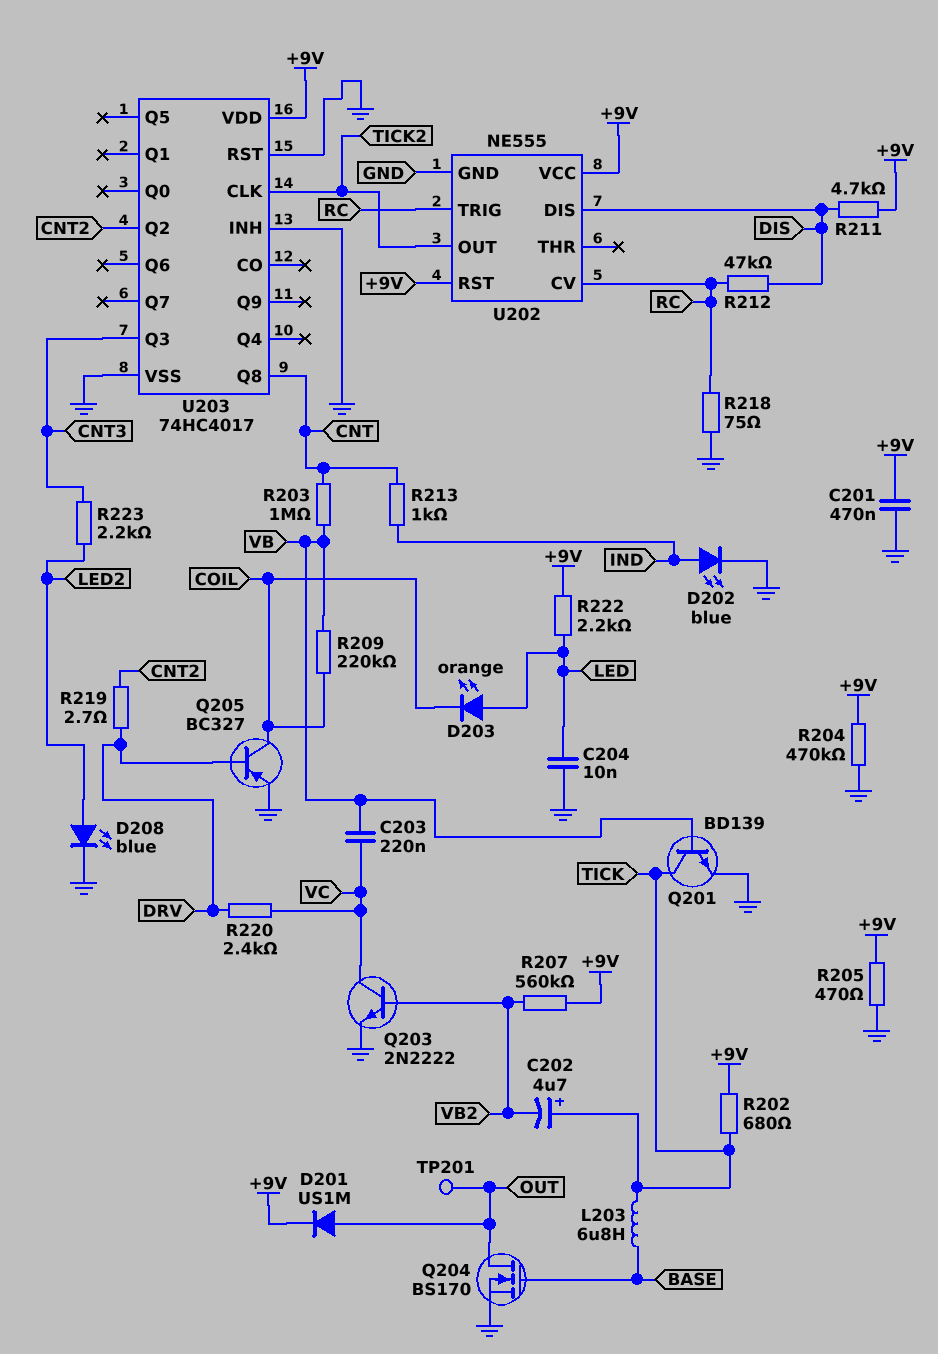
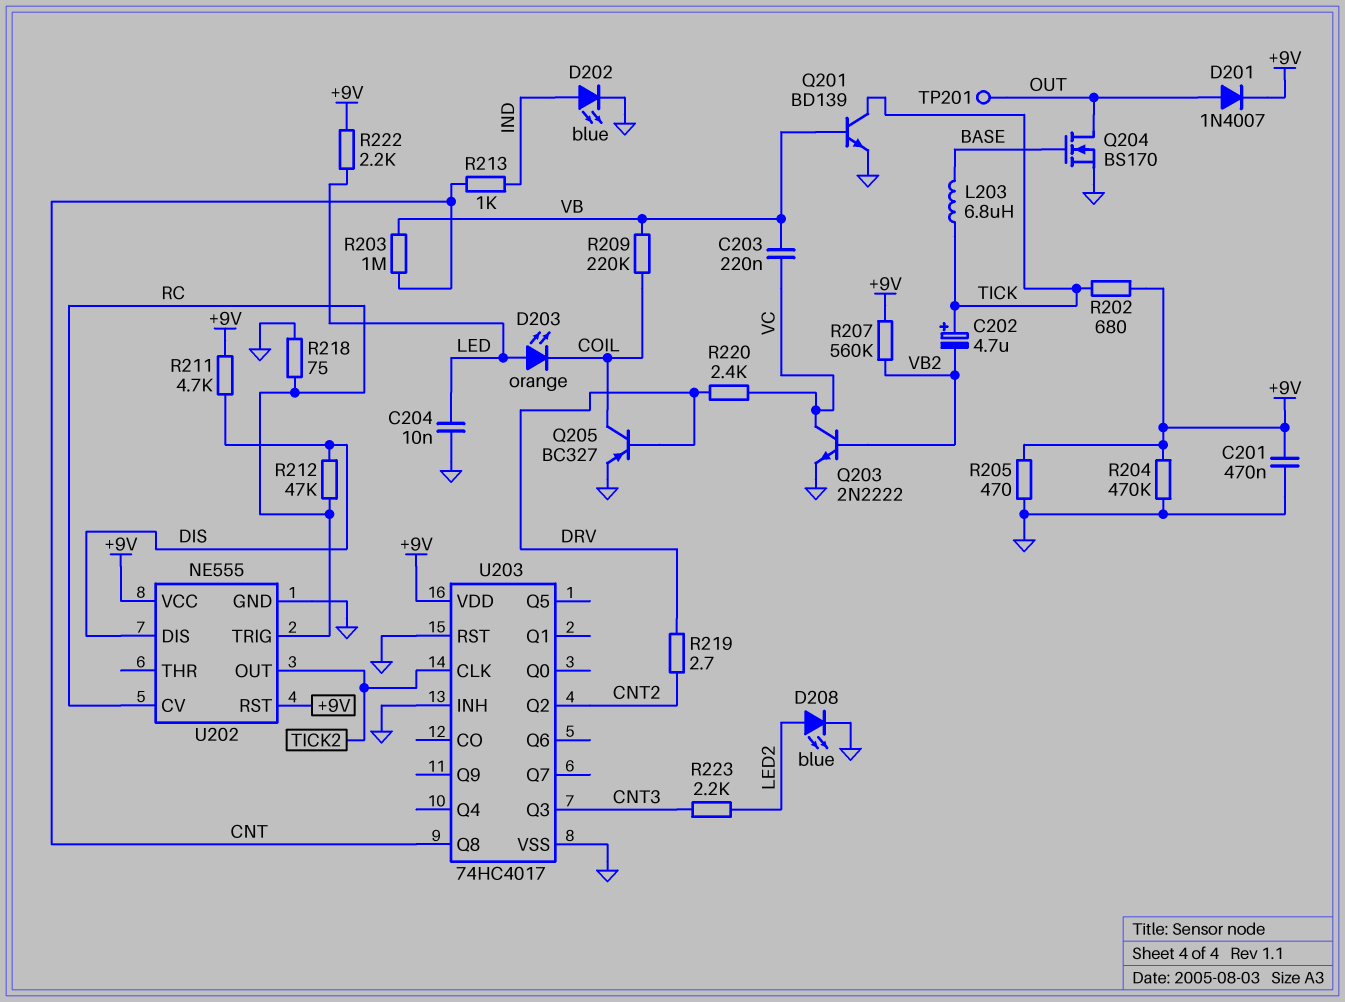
D201: diode US1M (A OUT, K +9V) -> diode 1N4007 (A OUT, K +9V)

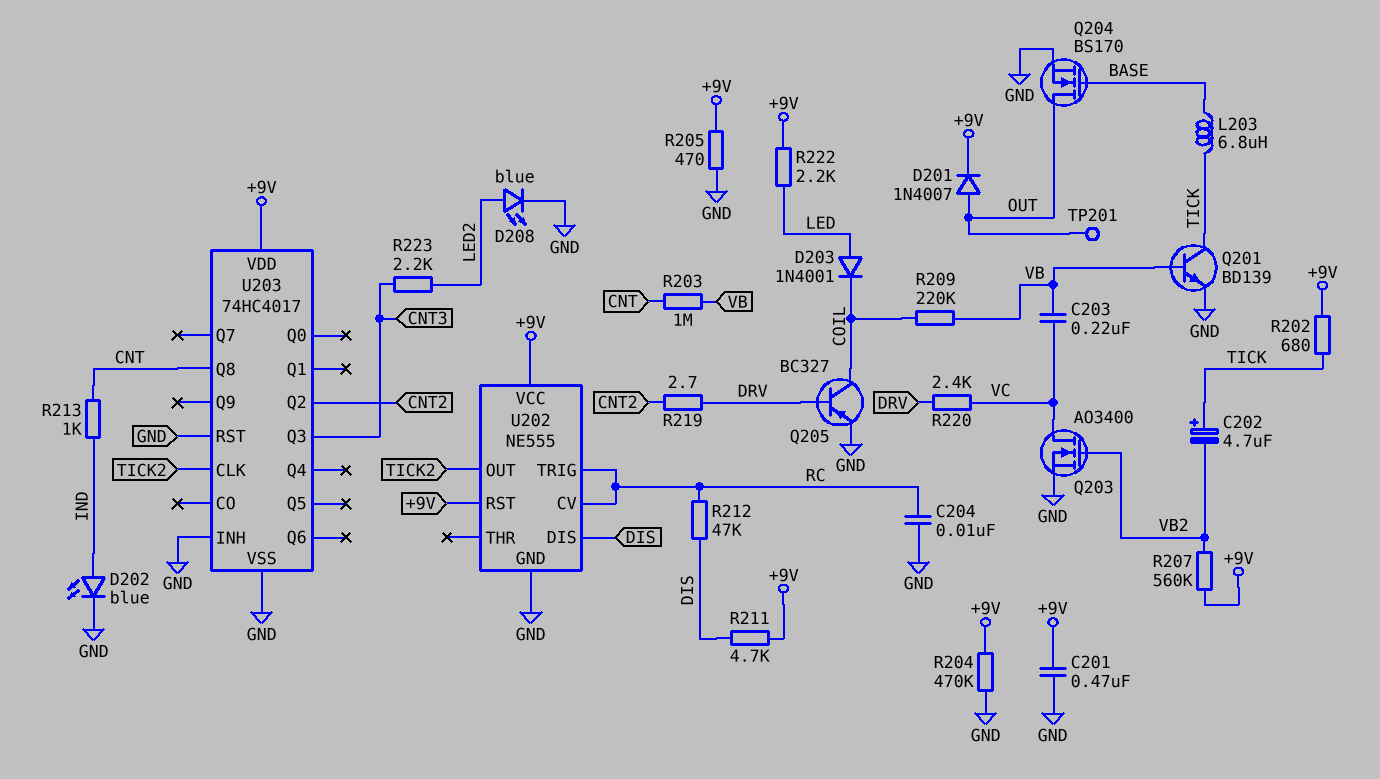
C204: 10nF (GND, LED) -> 10nF (GND, RC)
D203: LED orange (A LED, K COIL) -> diode 1N4001 (A LED, K COIL)
Q203: NPN 2N2222 (B VB2, C VC, E GND) -> NMOS AO3400 (G VB2, D VC, S GND)
R218: 75 (GND, RC) -> none

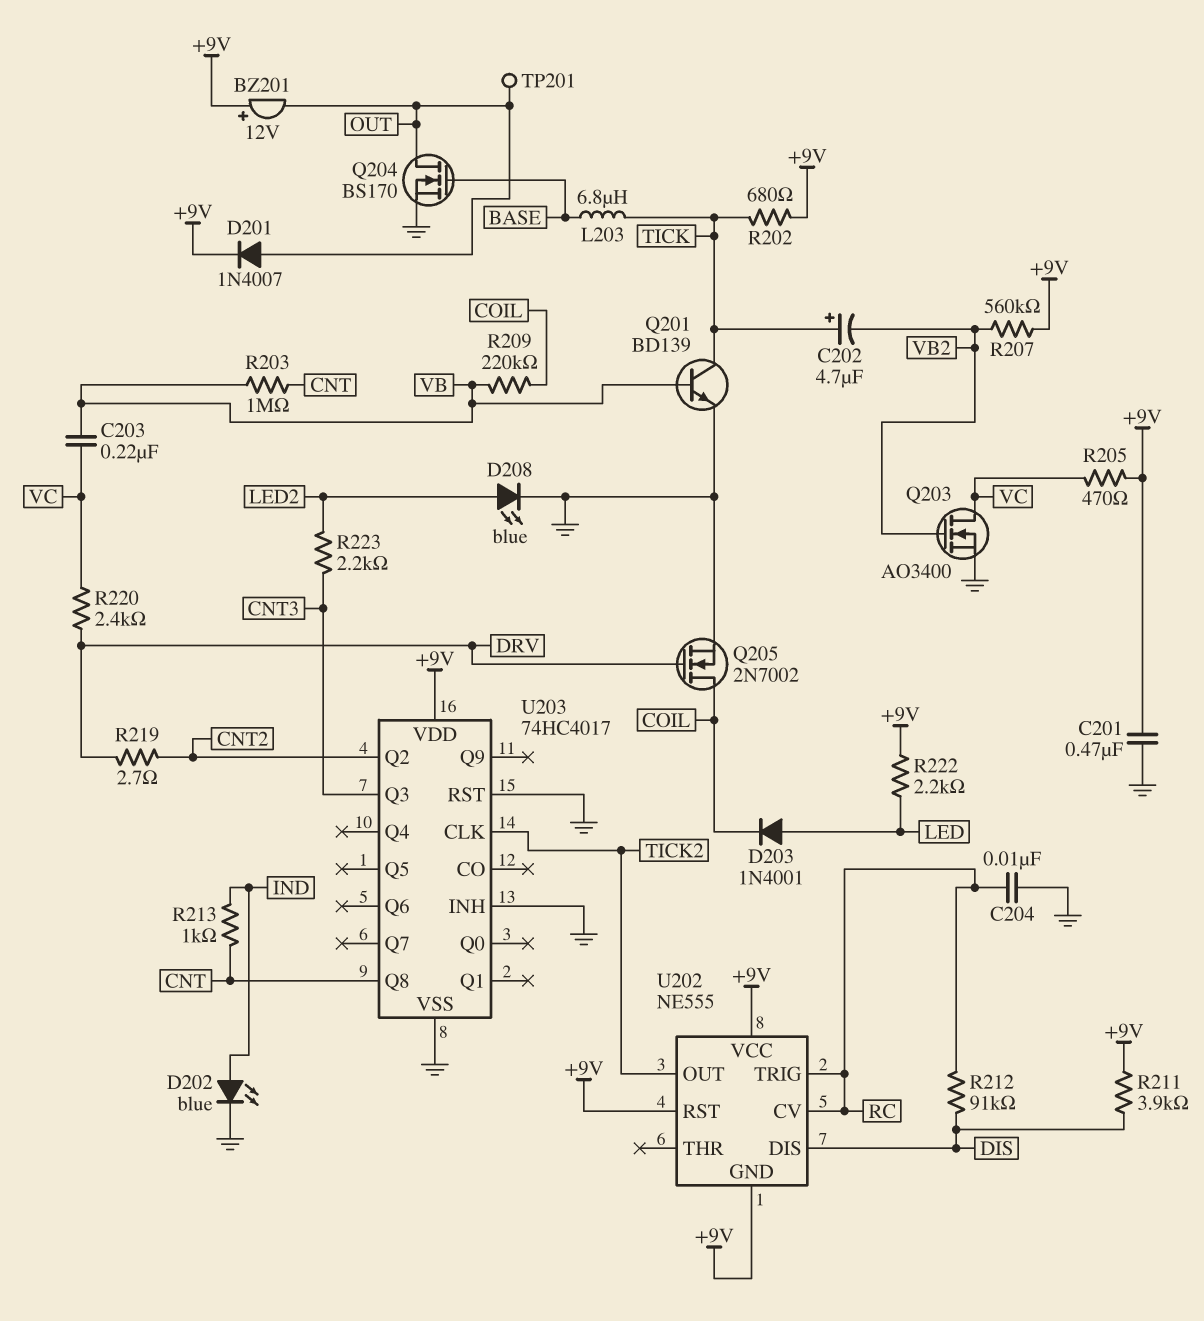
BZ201: none -> buzzer 12V (plus +9V, minus OUT)
Q205: PNP BC327 (B DRV, C COIL, E GND) -> NMOS 2N7002 (G DRV, D COIL, S GND)
R204: 470k (+9V, GND) -> none
R205: 470 (+9V, GND) -> 470 (+9V, VC)
R211: 4.7k (+9V, DIS) -> 3.9k (+9V, DIS)
R212: 47k (DIS, RC) -> 91k (DIS, RC)
U202 pin GND: GND -> +9V

